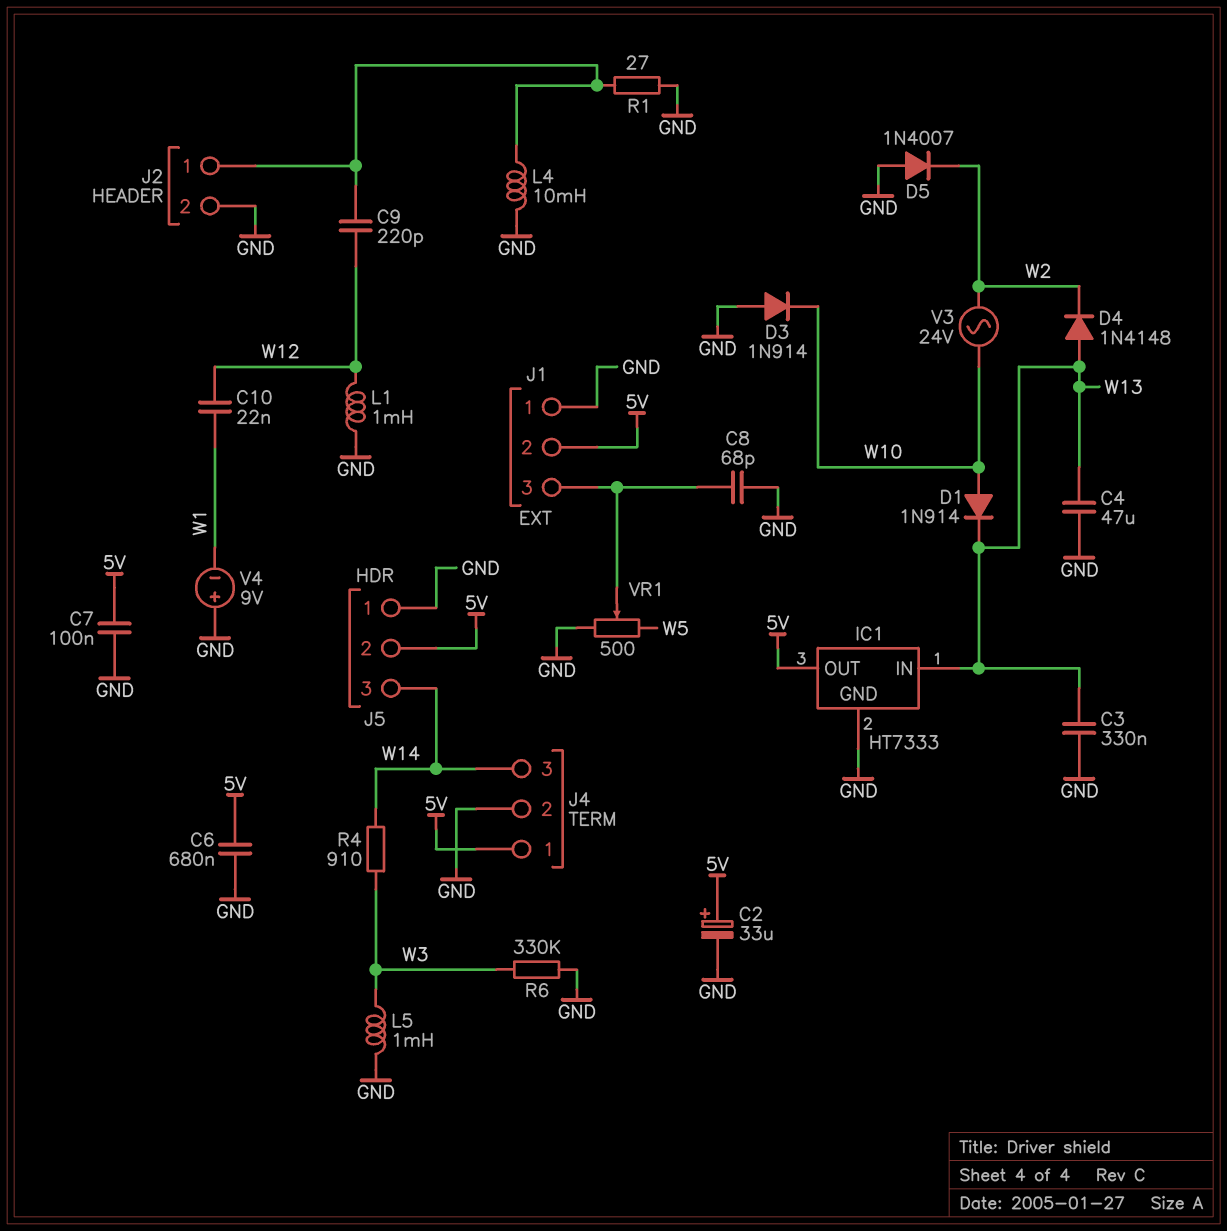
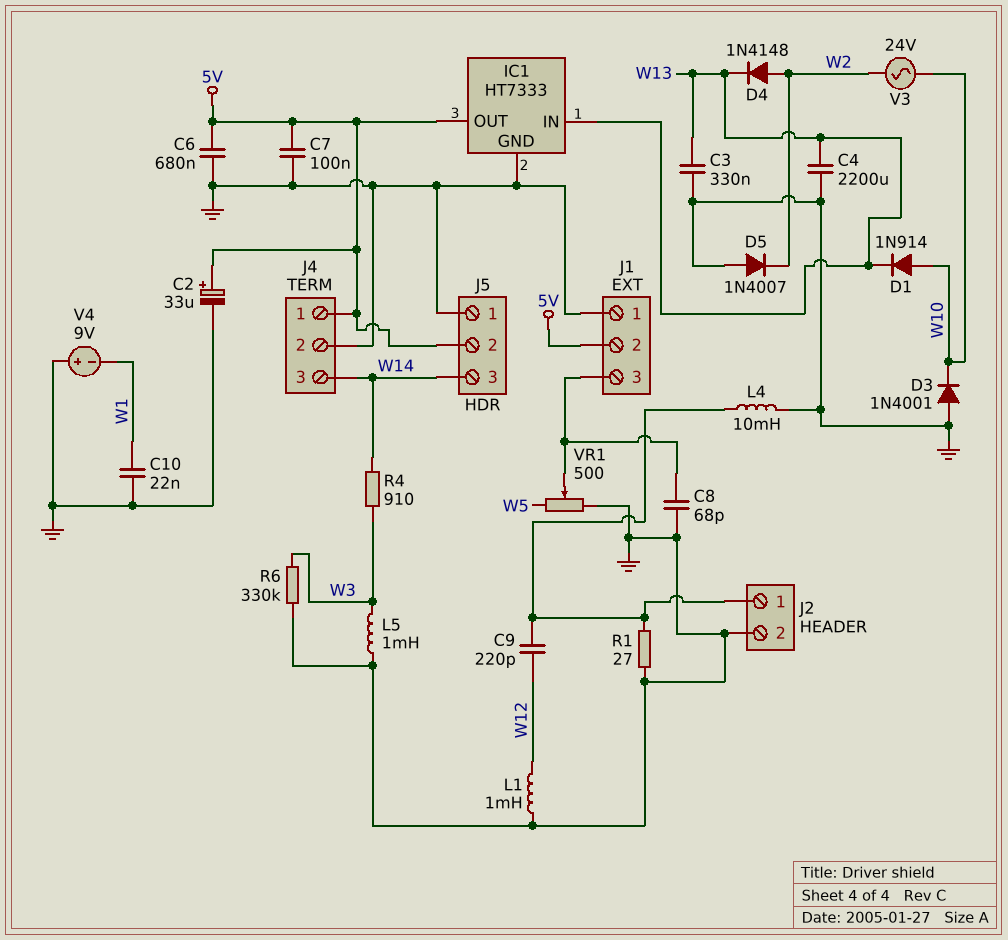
C4: 47uF (GND, W13) -> 2200uF (GND, W13)
C10: 22nF (W1, W12) -> 22nF (GND, W1)
D3: diode 1N914 (A GND, K W10) -> diode 1N4001 (A GND, K W10)
D4: diode 1N4148 (A W13, K W2) -> diode 1N4148 (A W2, K W13)

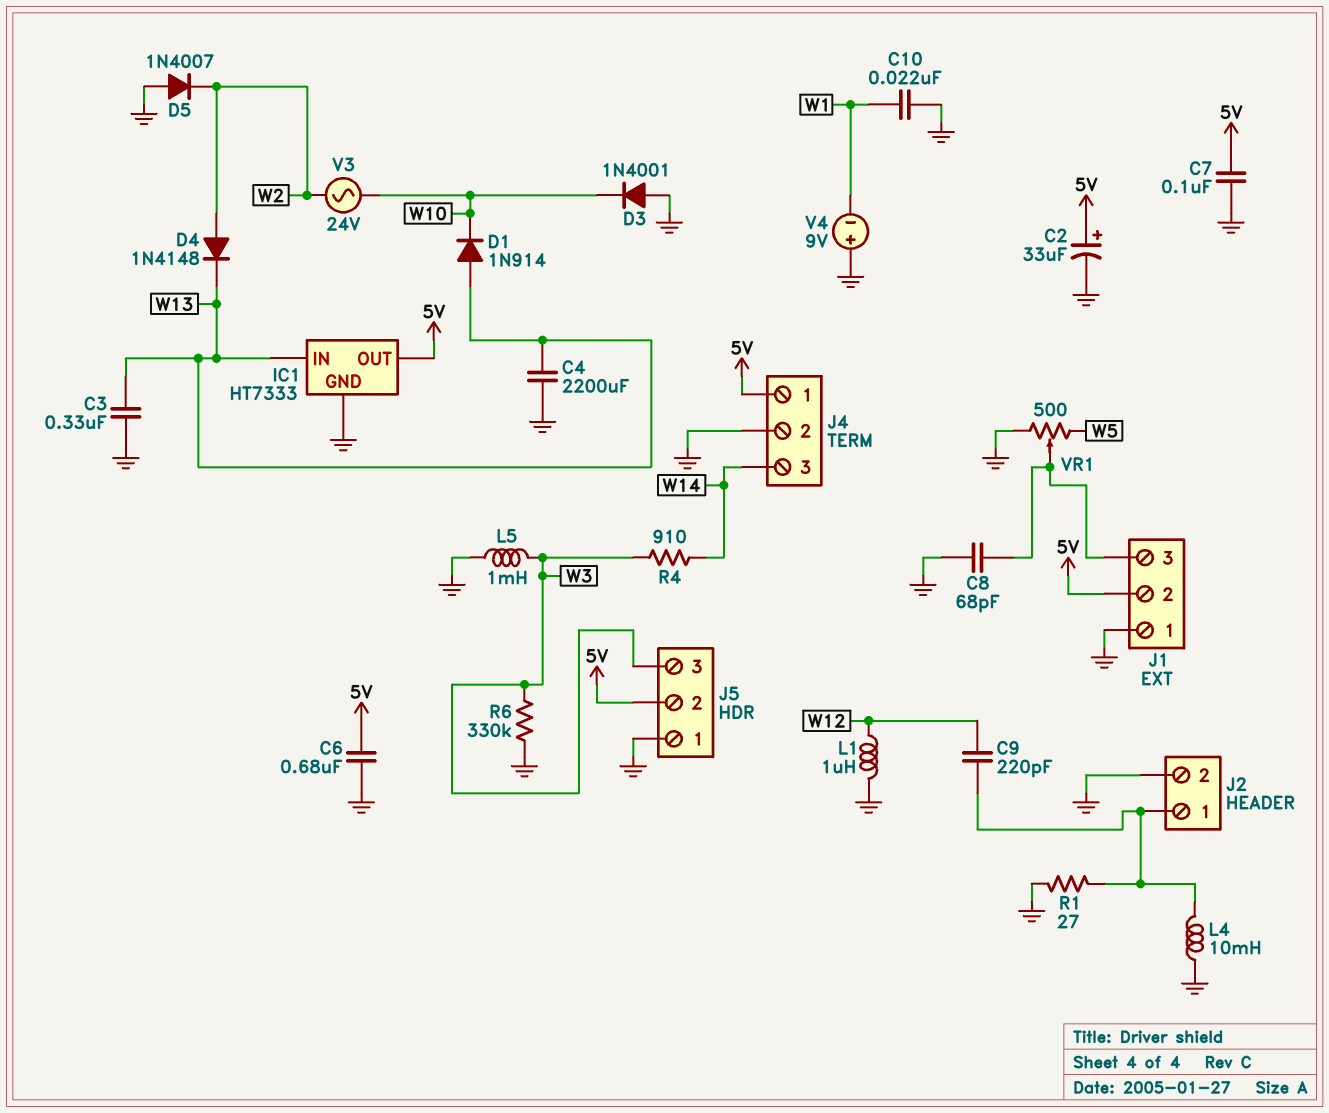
D1: diode 1N914 (A W10, K W13) -> diode 1N914 (A W13, K W10)
J5 pin 3: W14 -> W3
L1: 1mH (GND, W12) -> 1uH (GND, W12)

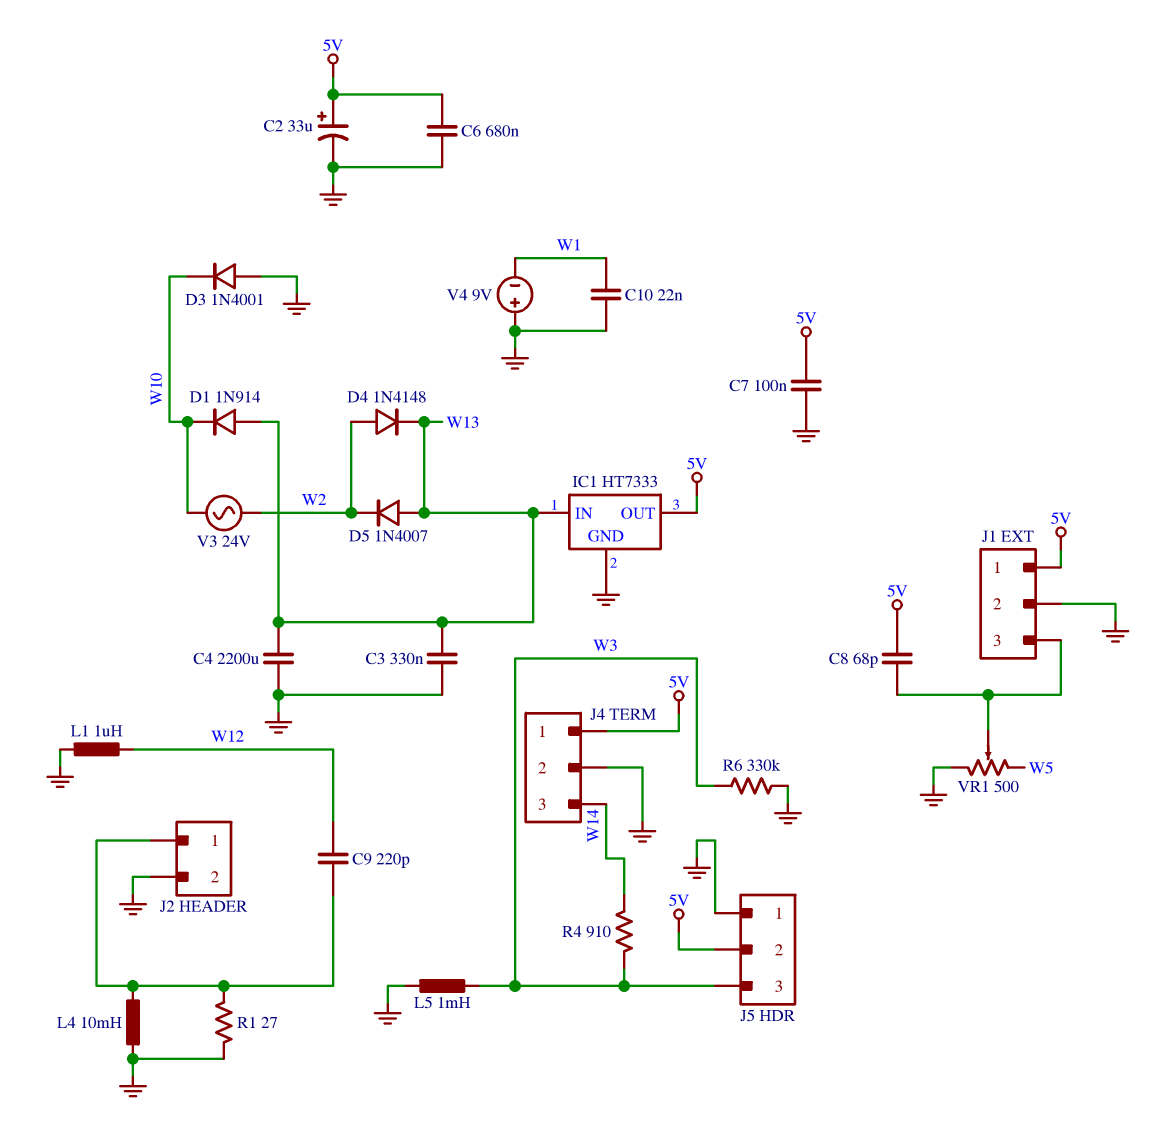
C8: 68pF (GND, J1/3) -> 68pF (5V, J1/3)
D5: diode 1N4007 (A GND, K W2) -> diode 1N4007 (A W13, K W2)
J1 pin 1: GND -> 5V
J1 pin 2: 5V -> GND

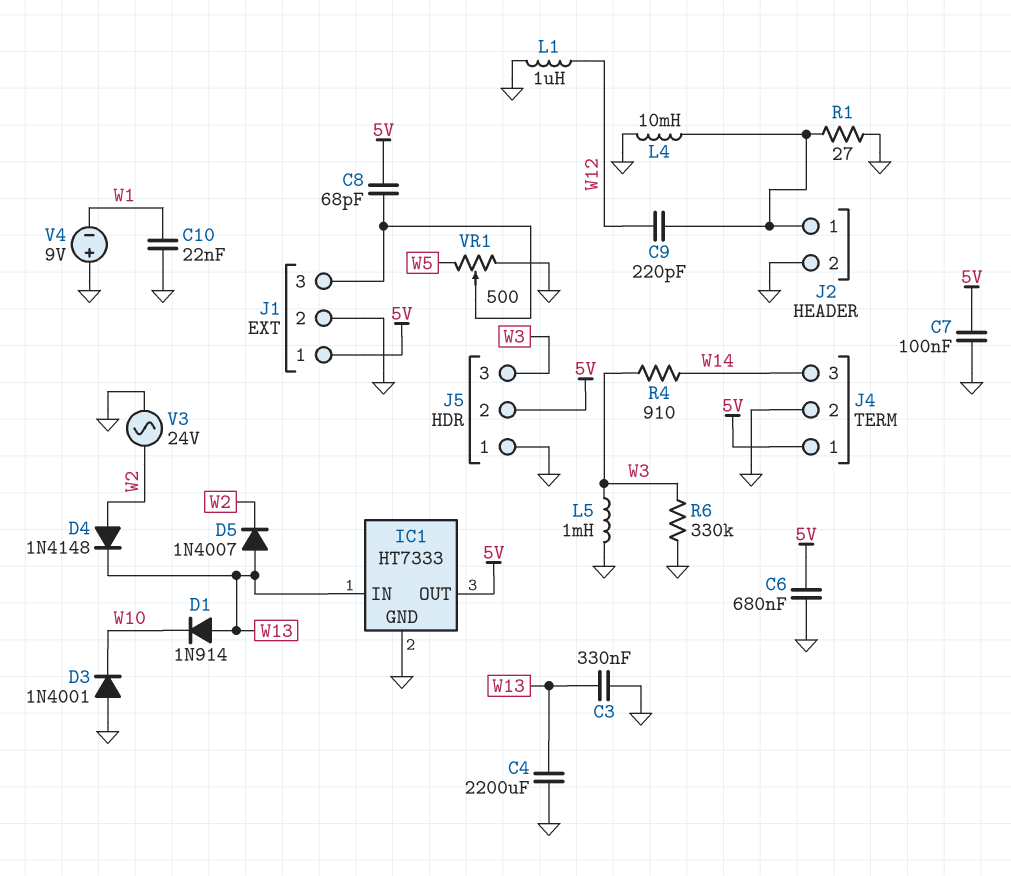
C2: 33uF (plus 5V, minus GND) -> none
V3: AC 24V (W2, W10) -> AC 24V (GND, W2)

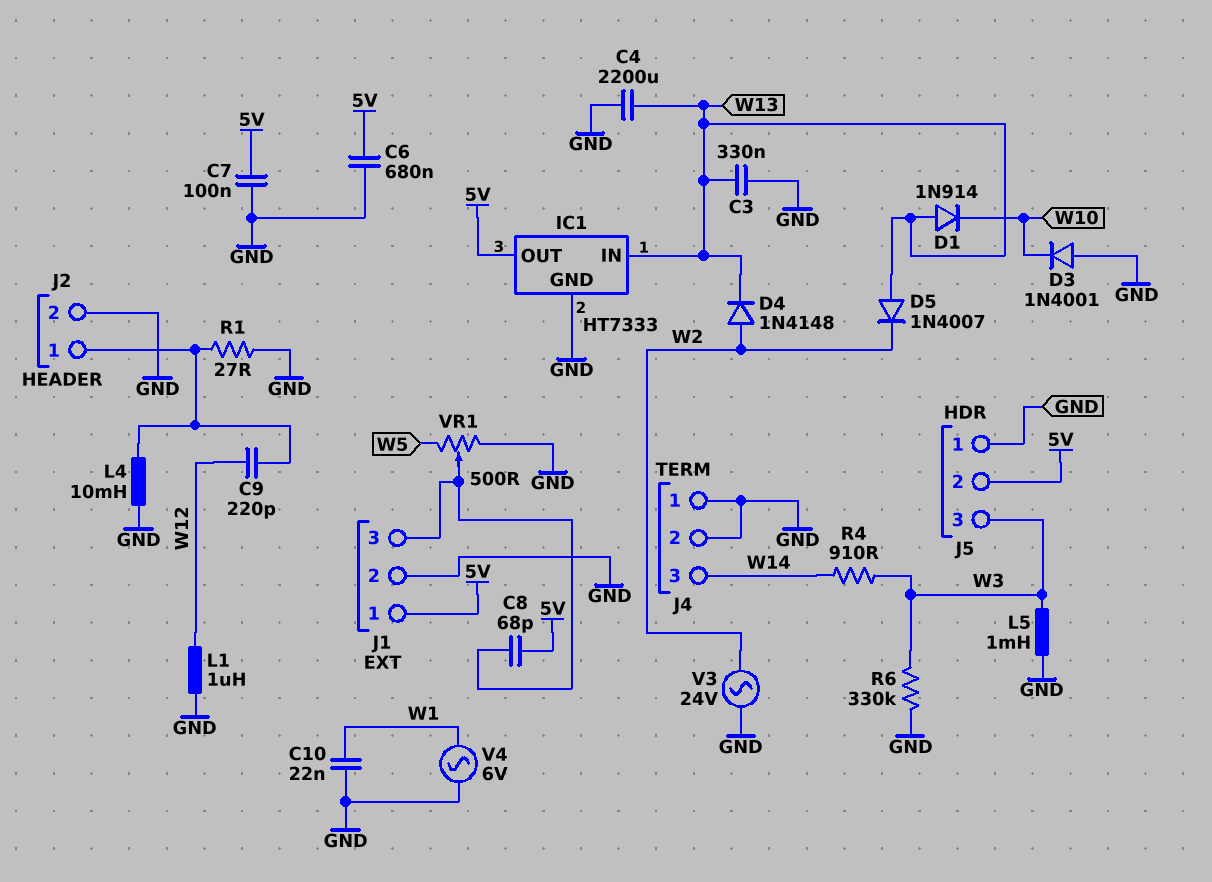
J4 pin 1: 5V -> GND
V4: 9V (plus GND, minus W1) -> AC 6V (GND, W1)

